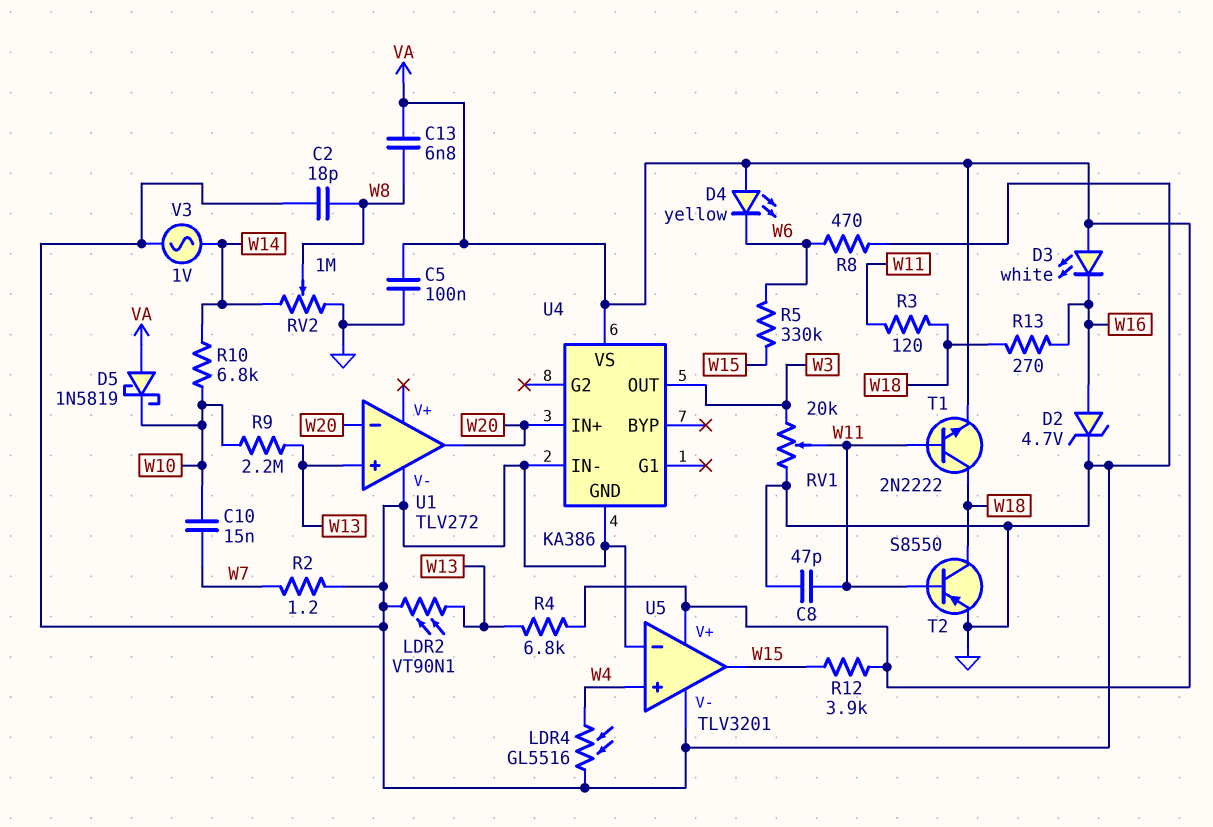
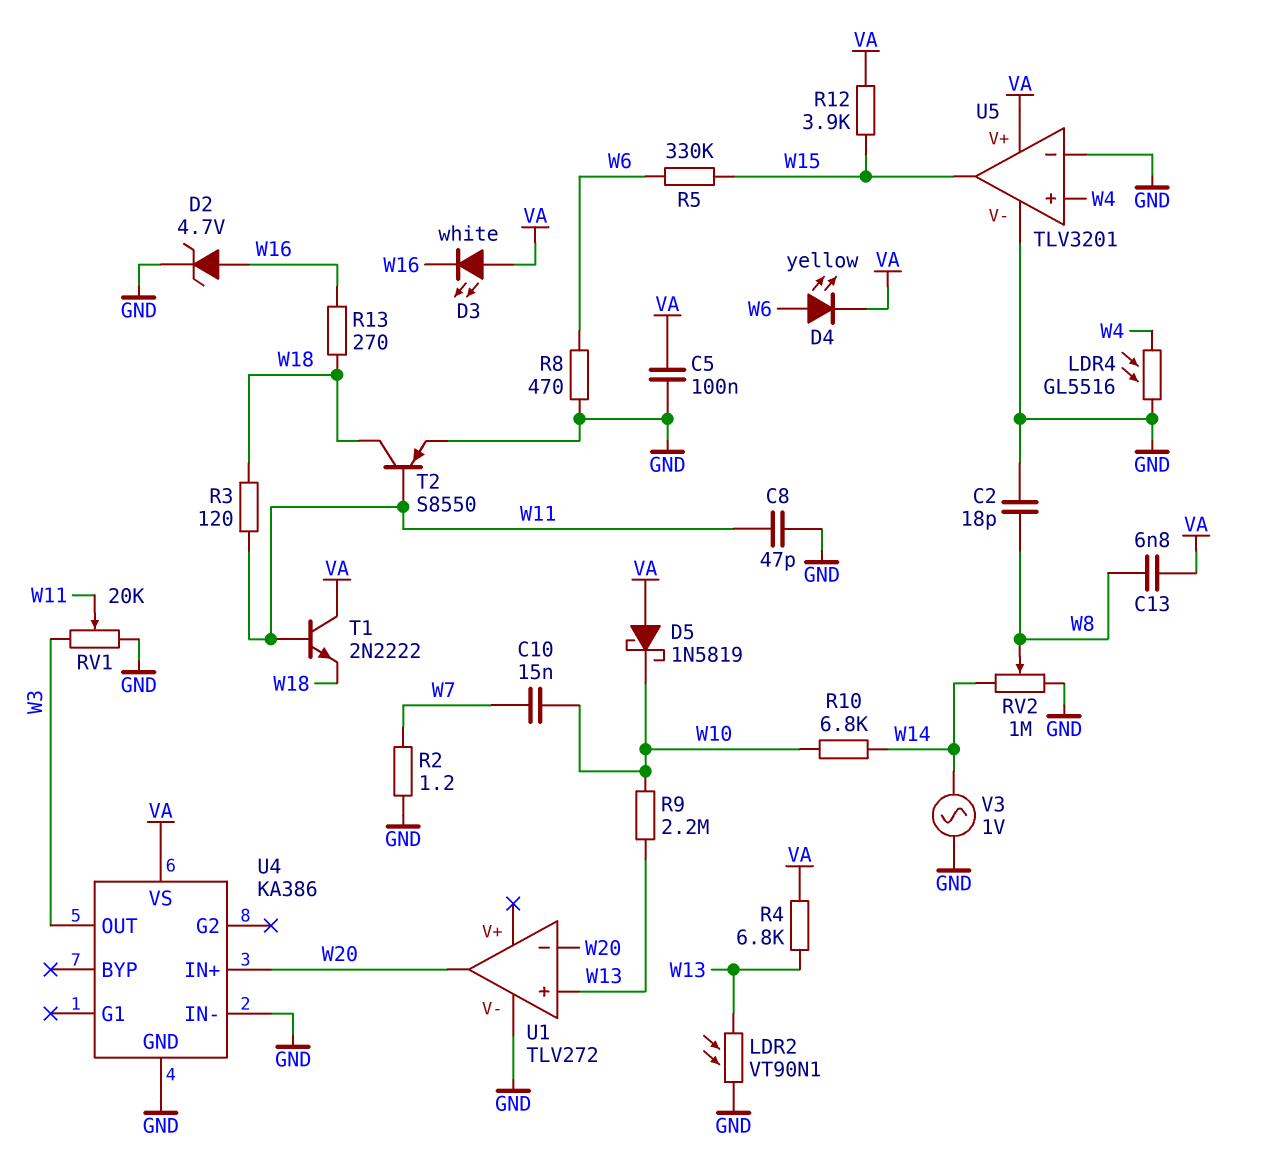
D4: LED yellow (A VA, K W6) -> LED yellow (A W6, K VA)
T1: NPN 2N2222 (B W11, C W18, E VA) -> NPN 2N2222 (B W11, C VA, E W18)

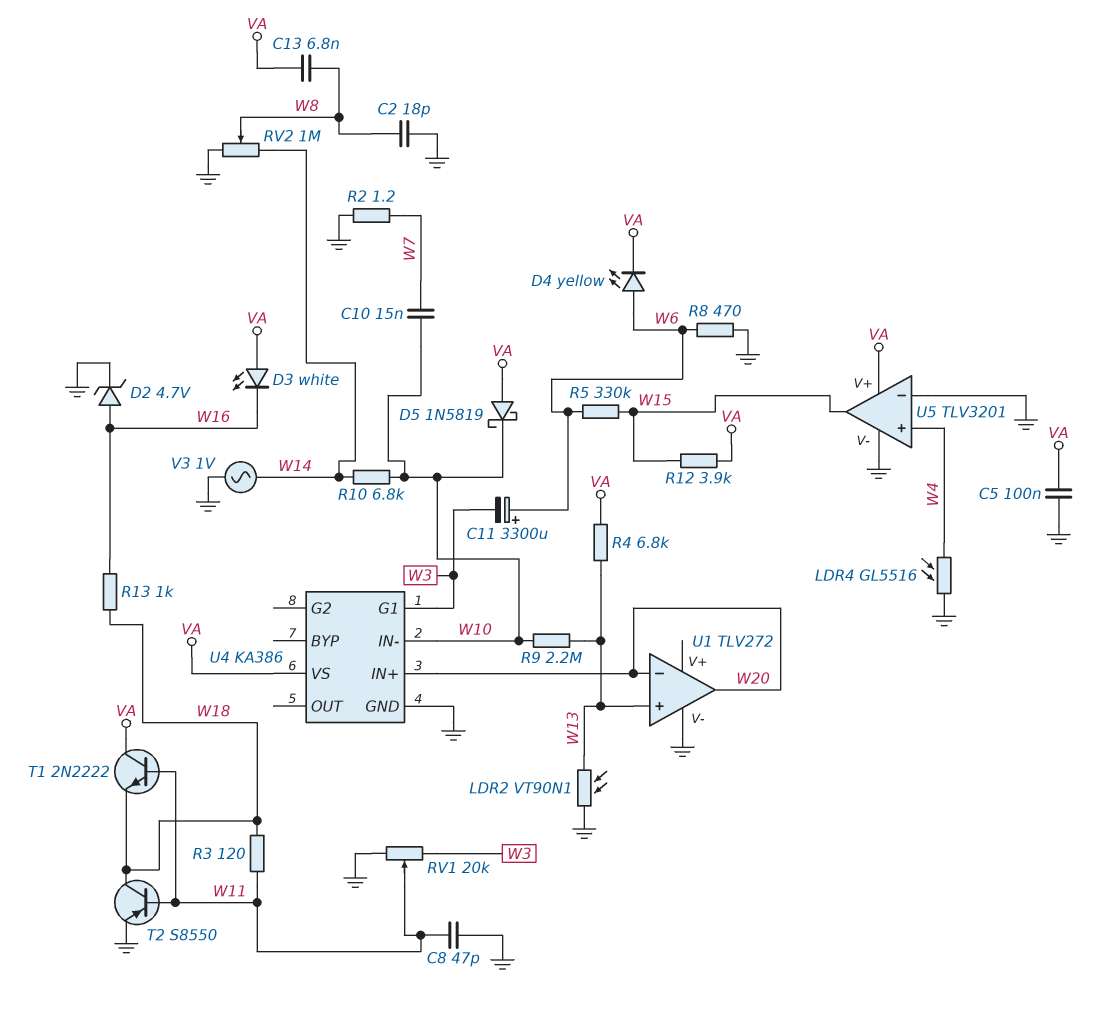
C11: none -> 3300uF (plus W6, minus W3)
R13: 270 (W16, W18) -> 1k (W16, W18)
U4 pin G1: none -> W3
U4 pin IN-: GND -> W10
U4 pin OUT: W3 -> none

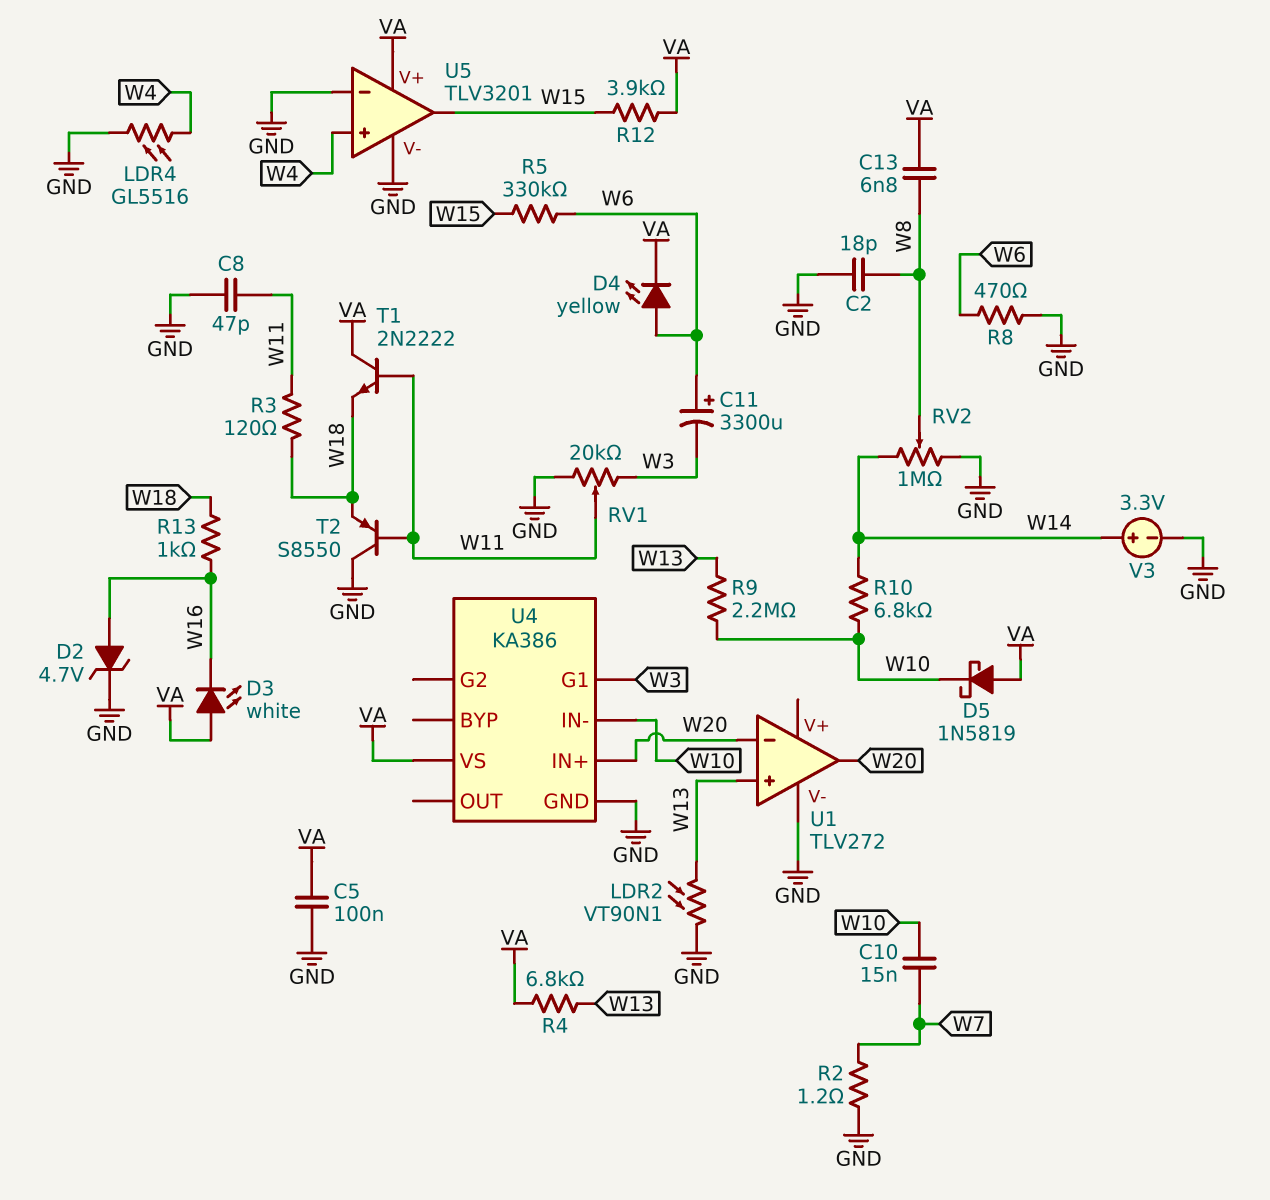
T2: PNP S8550 (B W11, C W18, E GND) -> PNP S8550 (B W11, C GND, E W18)
V3: AC 1V (GND, W14) -> 3.3V (plus W14, minus GND)

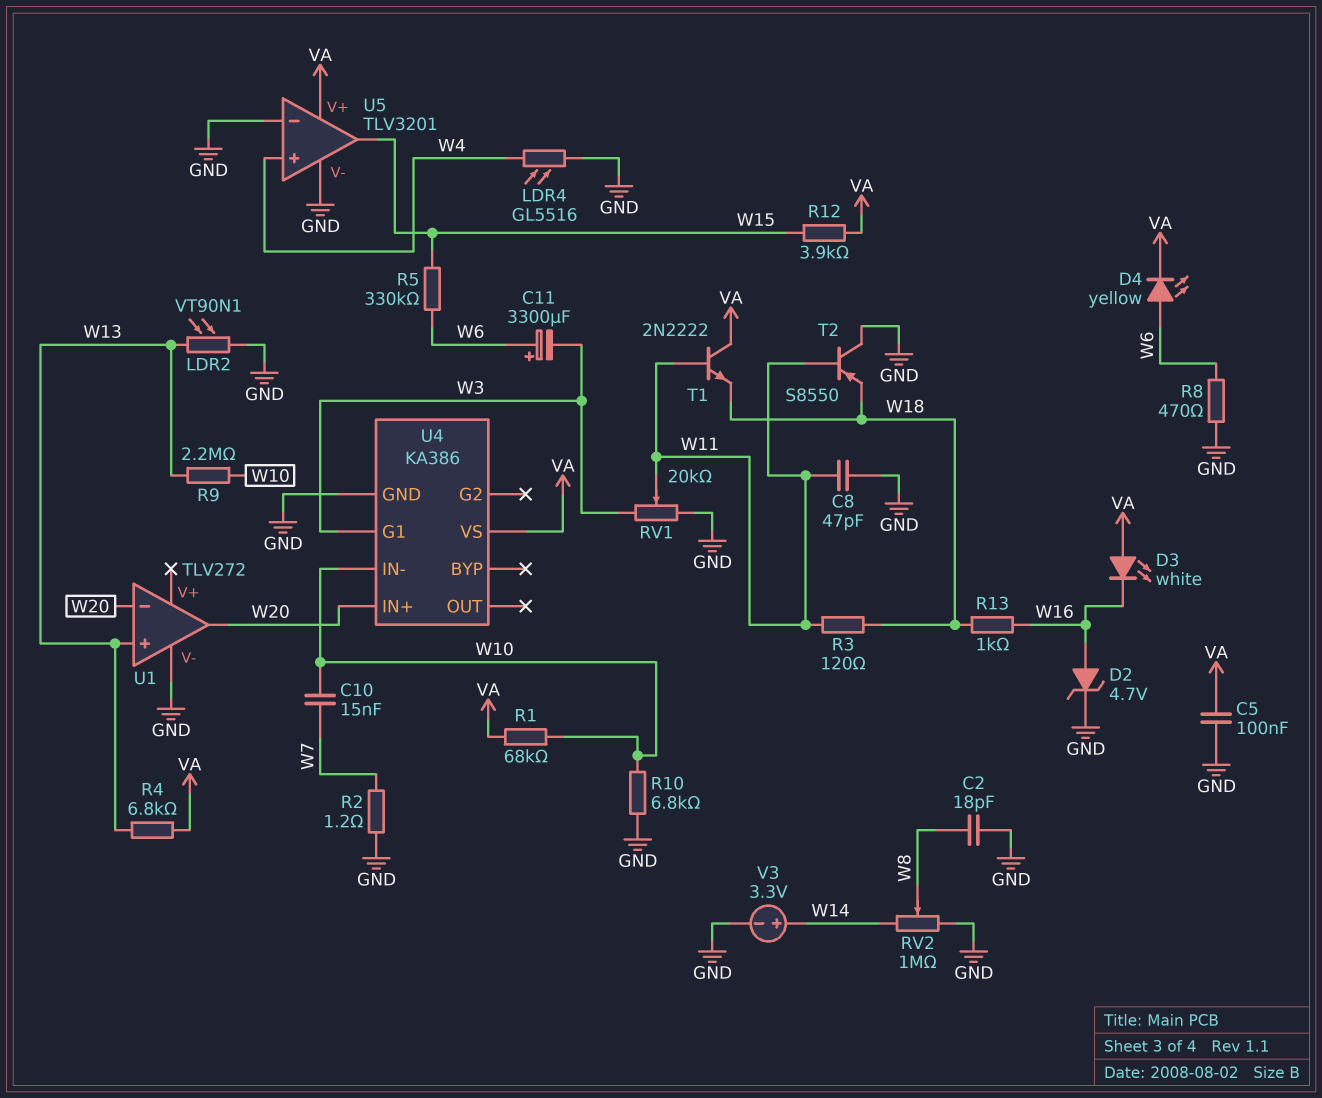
C13: 6.8nF (VA, W8) -> none
D5: schottky 1N5819 (A VA, K W10) -> none
R1: none -> 68k (VA, W10)
R10: 6.8k (W10, W14) -> 6.8k (GND, W10)

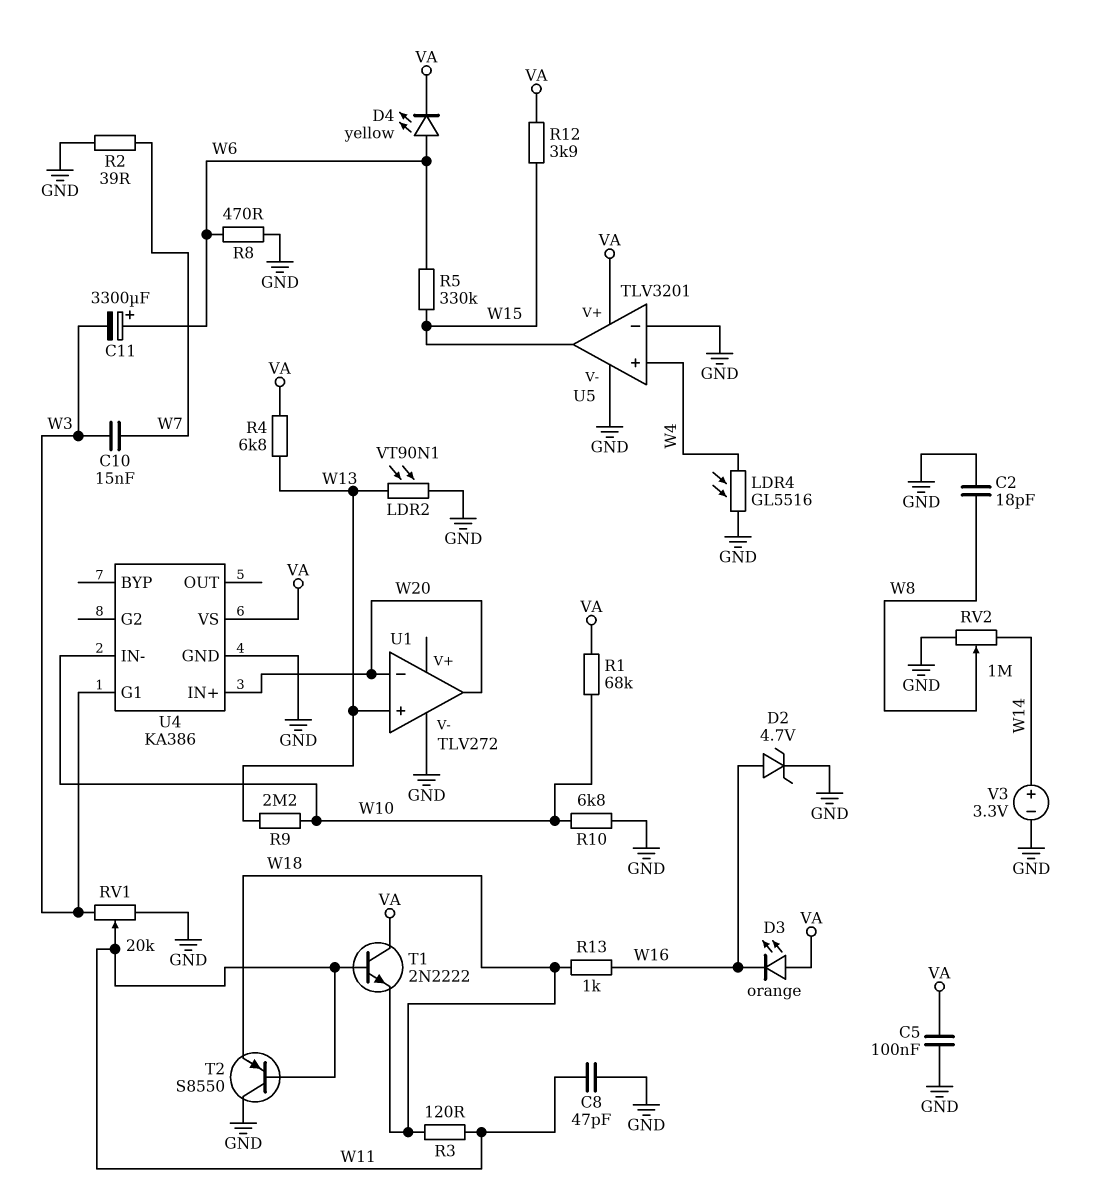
C10: 15nF (W7, W10) -> 15nF (W3, W7)
D3: LED white (A VA, K W16) -> LED orange (A VA, K W16)
R2: 1.2 (GND, W7) -> 39 (GND, W7)

